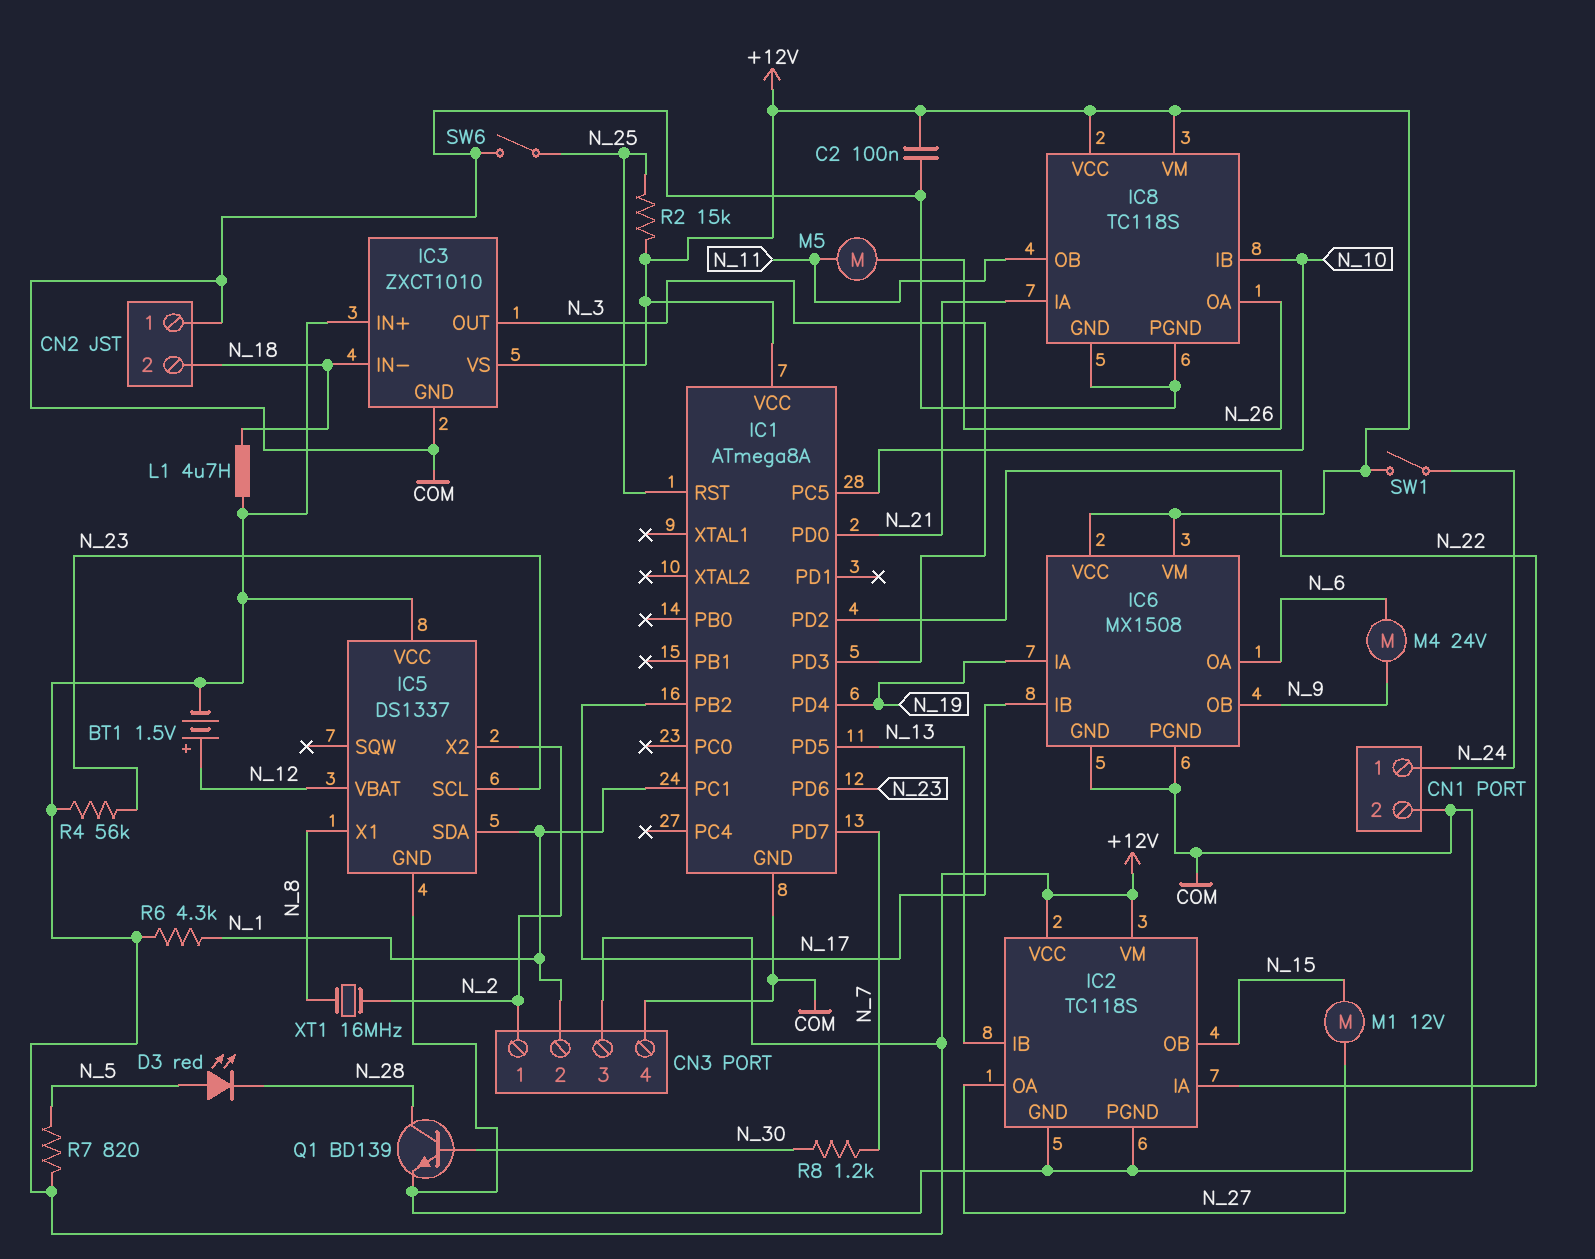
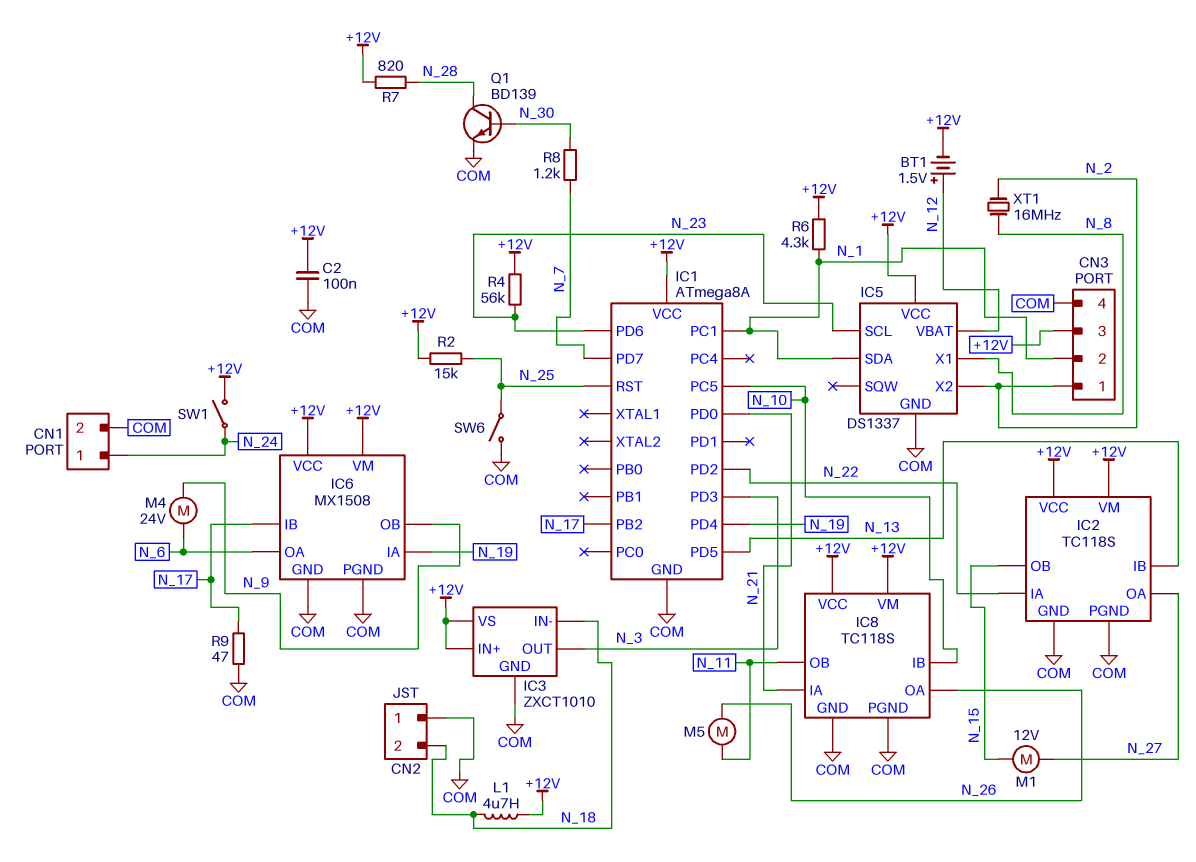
D3: LED red (A N_5, K N_28) -> none
R7: 820 (+12V, N_5) -> 820 (+12V, N_28)
R9: none -> 47 (COM, N_17)

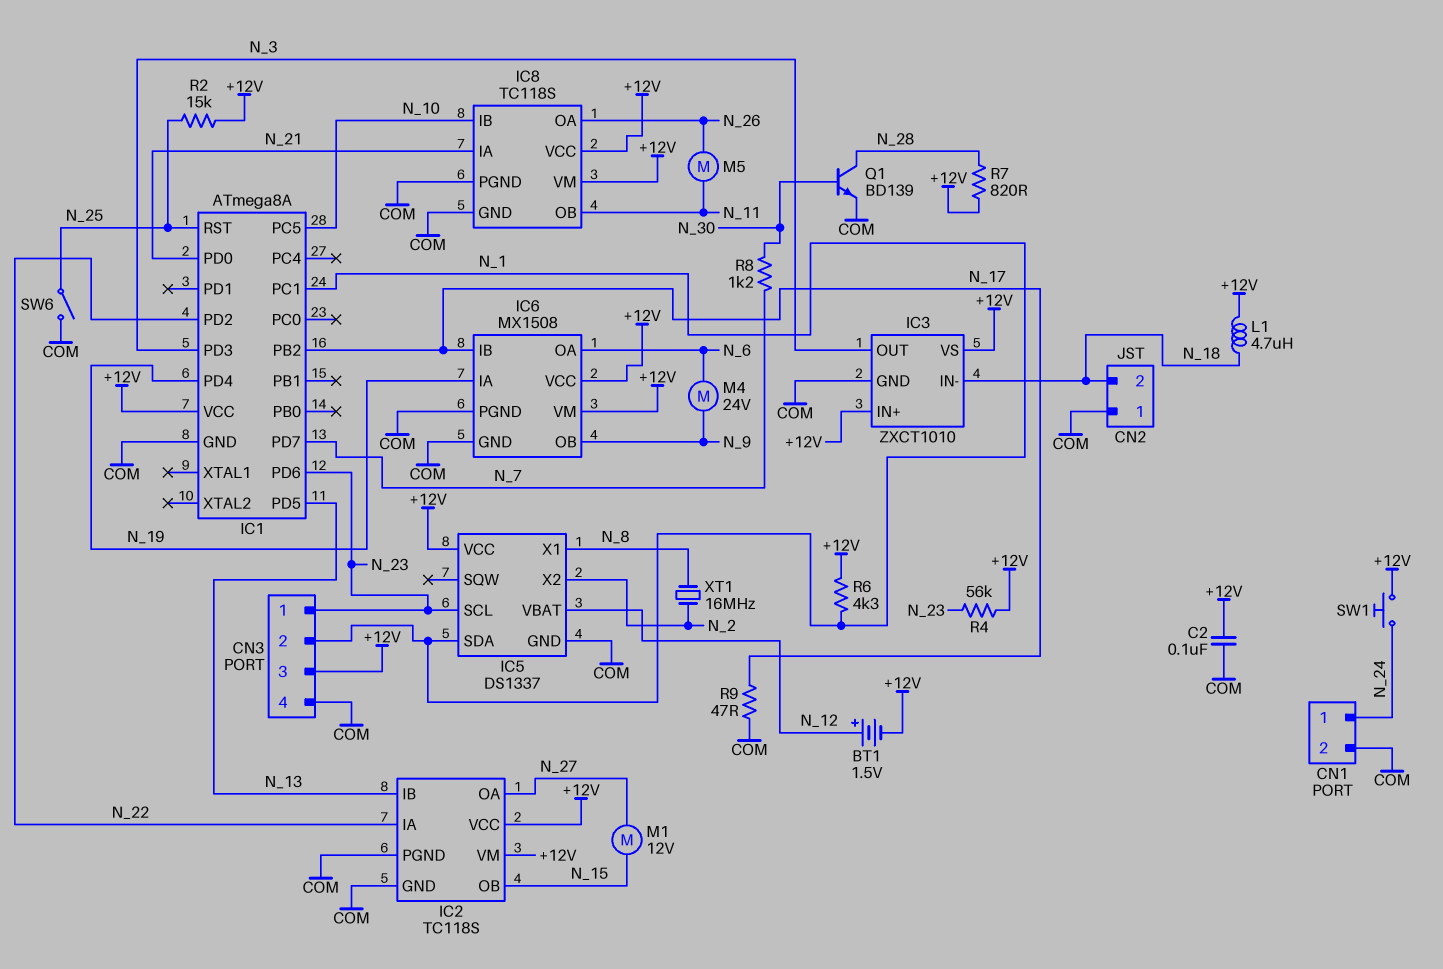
CN3 pin 1: N_2 -> N_23
SW1: switch (+12V, N_24) -> button (+12V, N_24)

